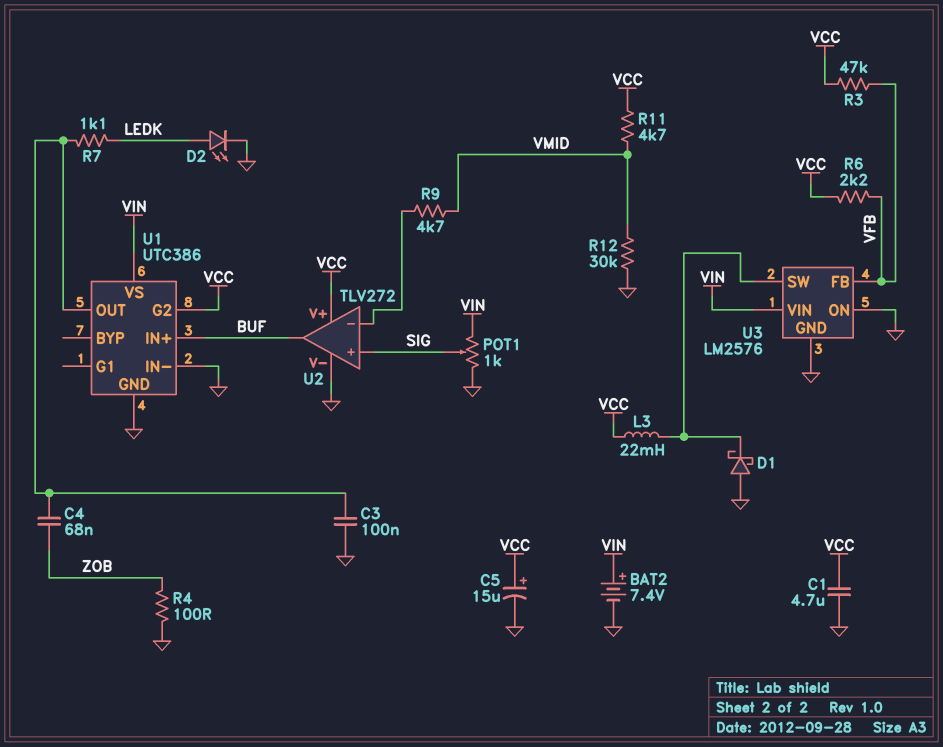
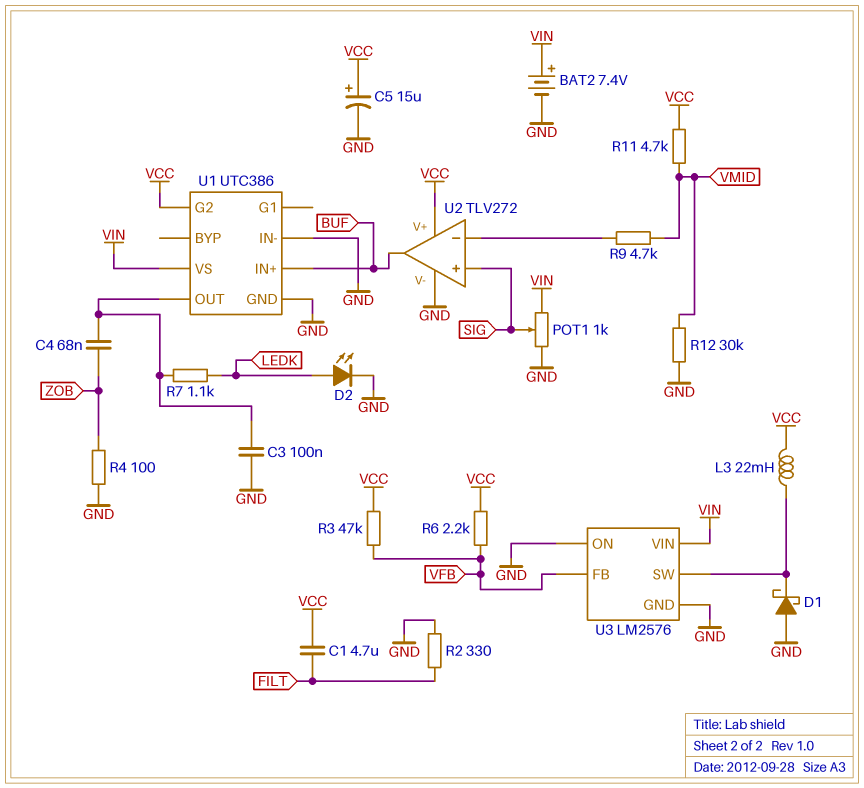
C1: 4.7uF (GND, VCC) -> 4.7uF (FILT, VCC)
R2: none -> 330 (FILT, GND)

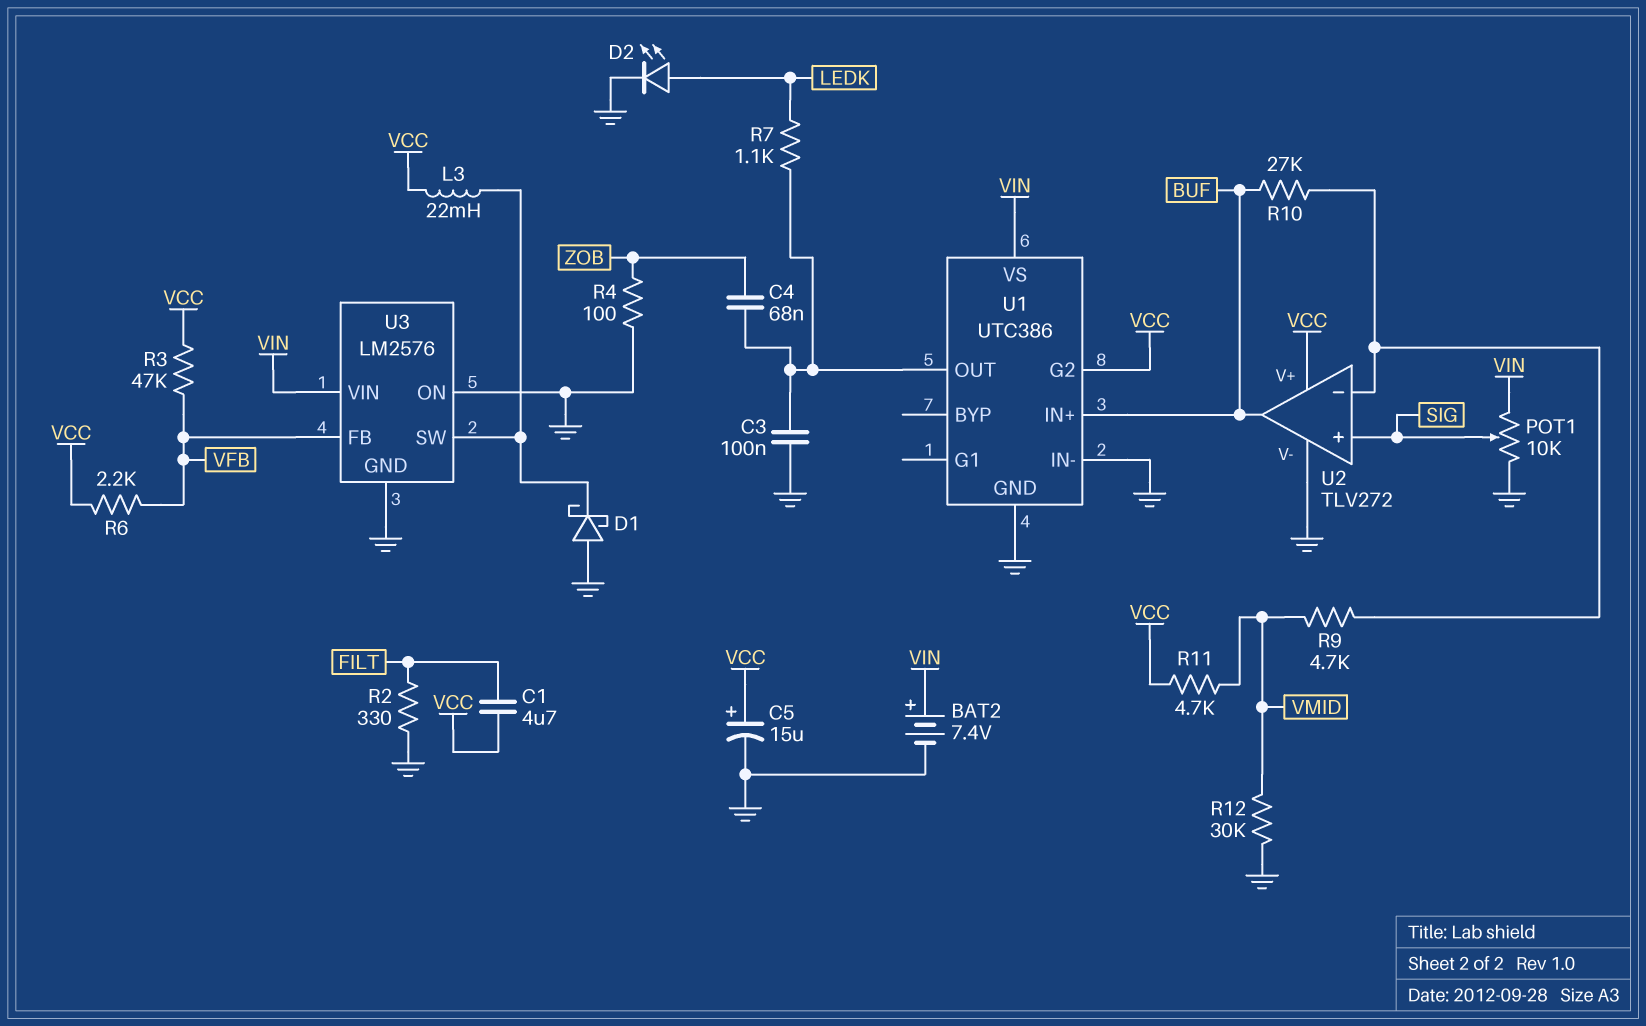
POT1: 1k (GND, VIN, wiper SIG) -> 10k (GND, VIN, wiper SIG)
R10: none -> 27k (BUF, U2/in-)

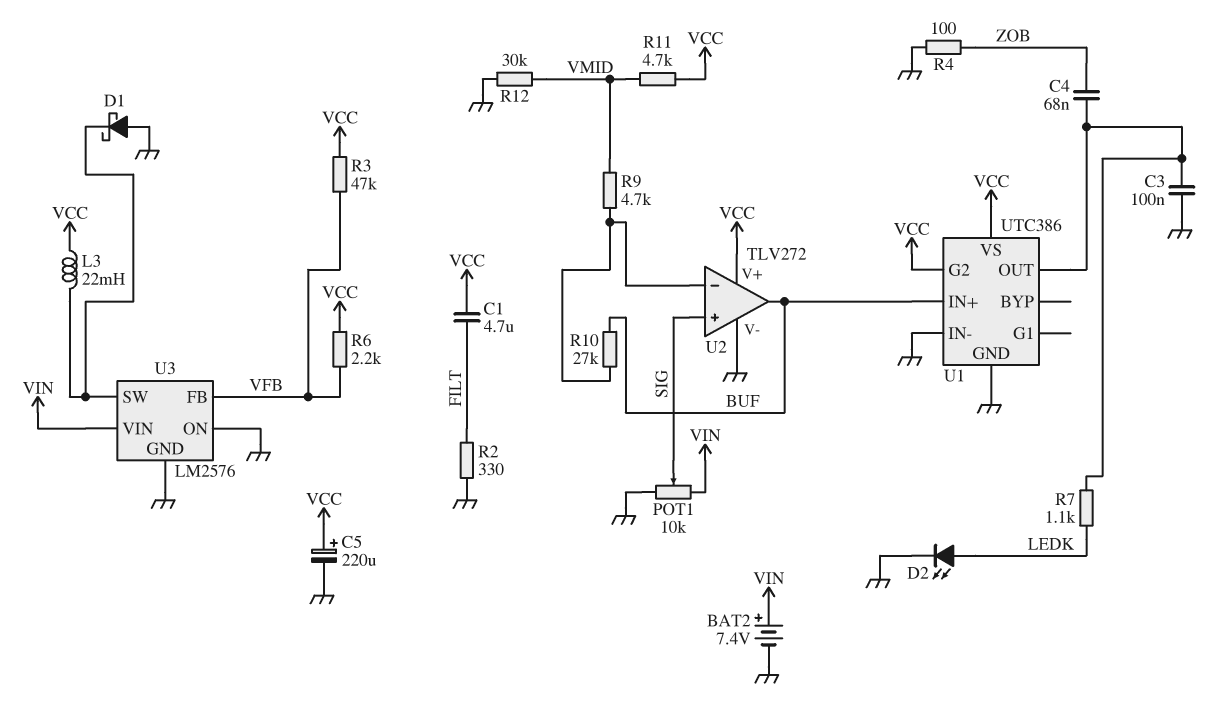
C5: 15uF (plus VCC, minus GND) -> 220uF (plus VCC, minus GND)
U1 pin VS: VIN -> VCC

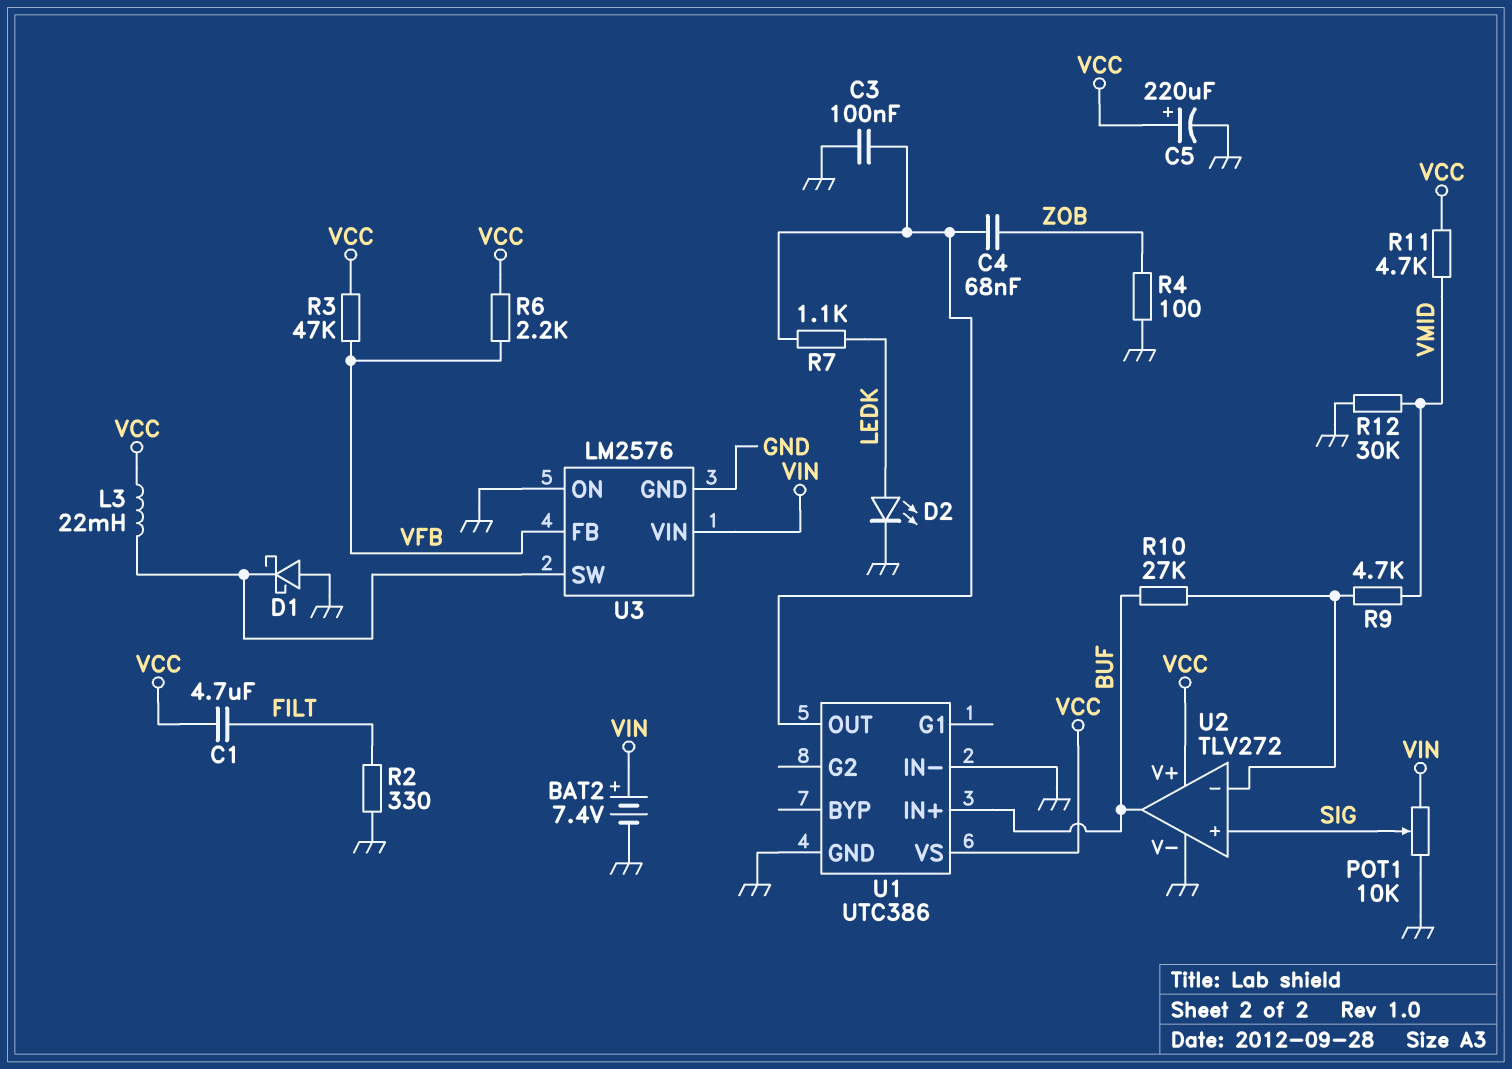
U1 pin G2: VCC -> none

